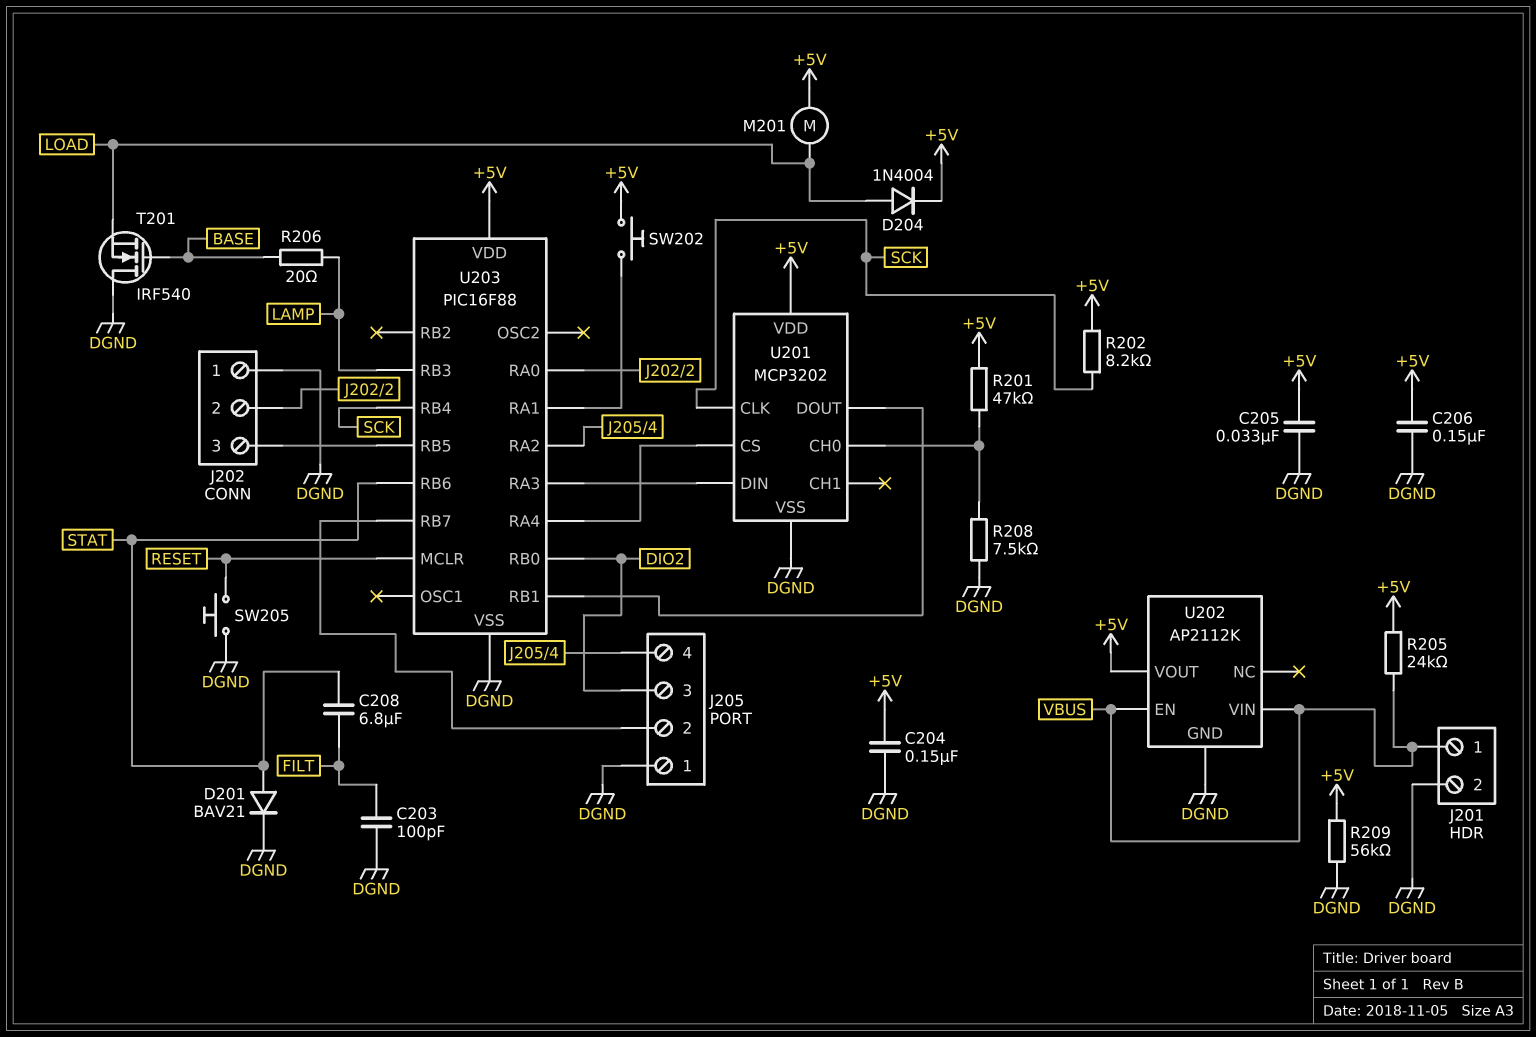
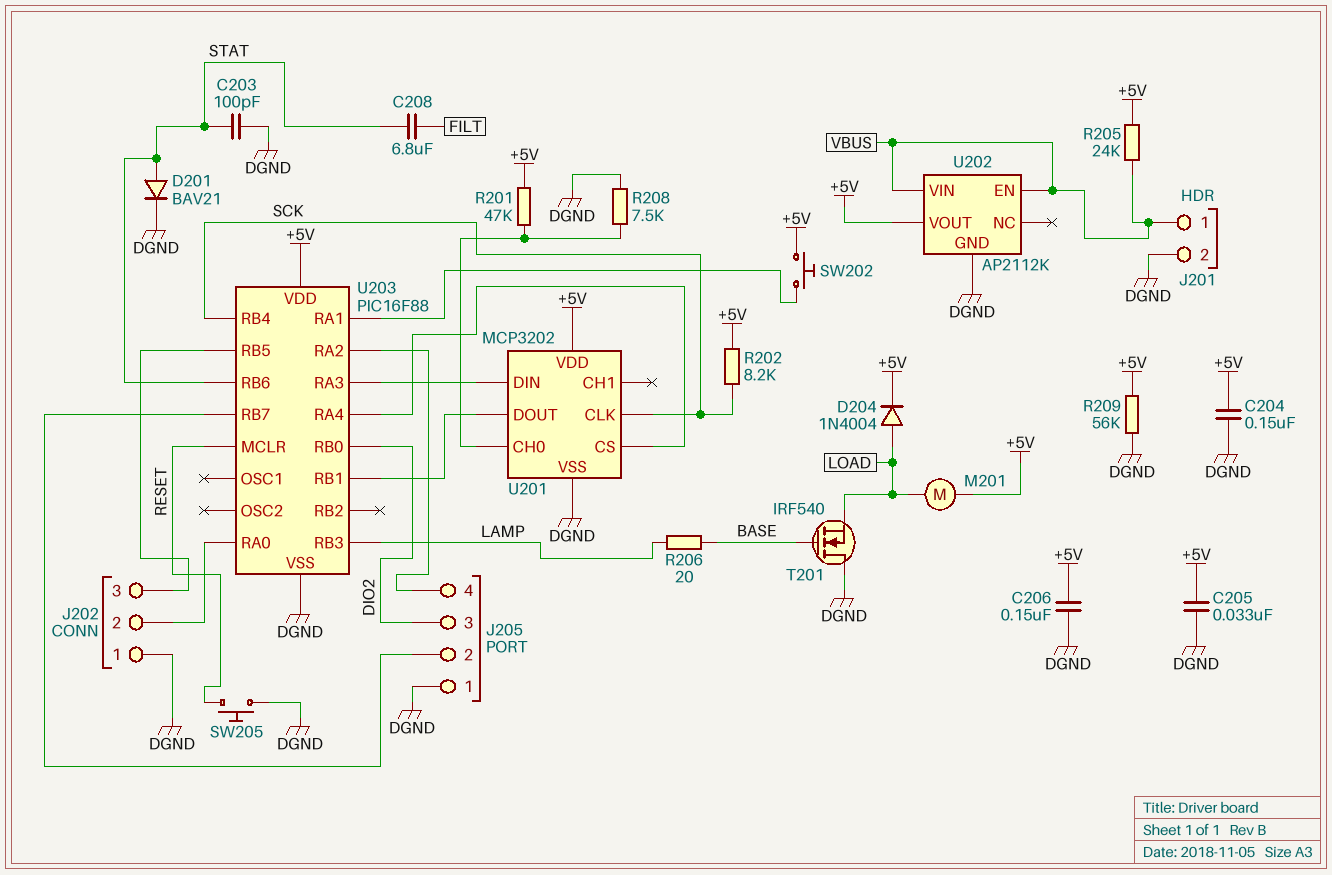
C203: 100pF (DGND, FILT) -> 100pF (DGND, STAT)

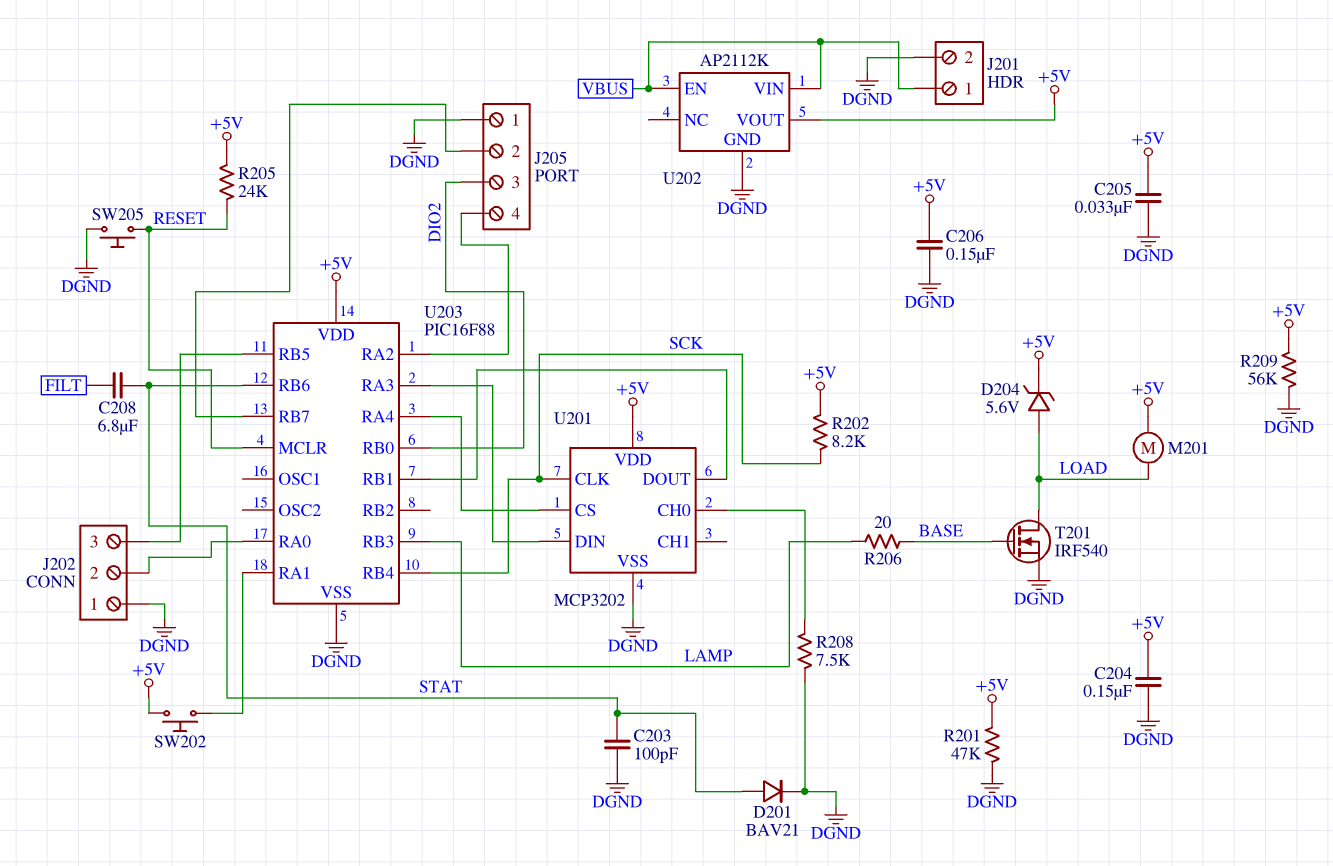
D204: diode 1N4004 (A LOAD, K +5V) -> zener 5.6V (A LOAD, K +5V)
R201: 47k (+5V, U201/CH0) -> 47k (+5V, DGND)
R205: 24k (+5V, VBUS) -> 24k (+5V, RESET)
T201: NMOS IRF540 (G BASE, D DGND, S LOAD) -> NMOS IRF540 (G BASE, D LOAD, S DGND)

